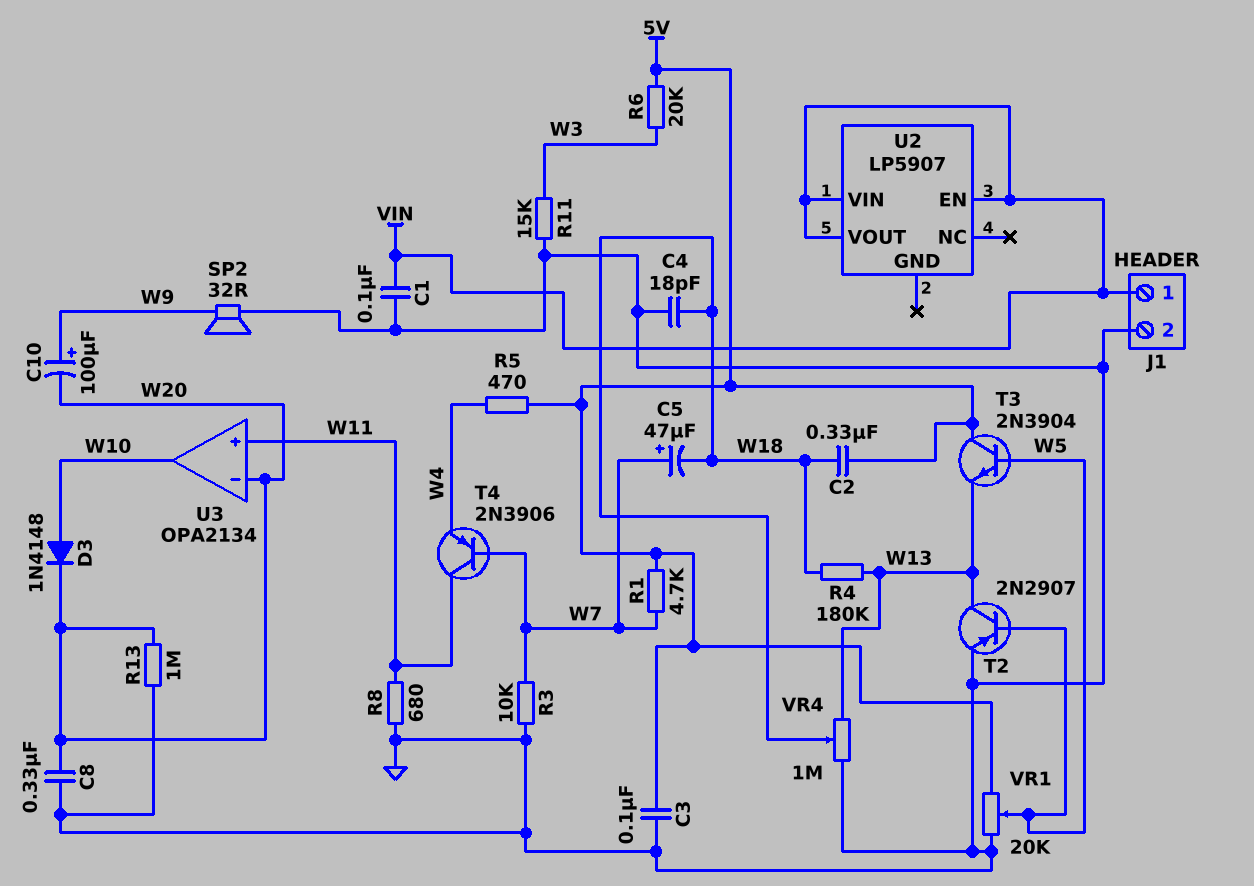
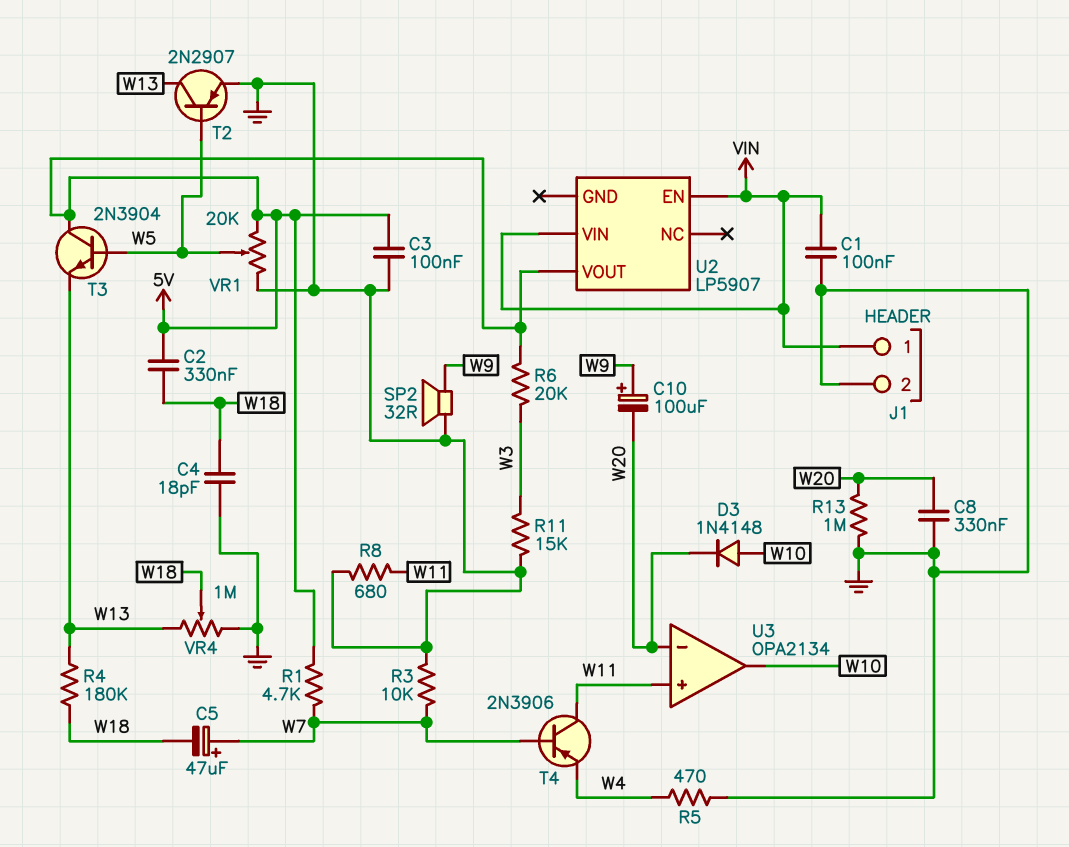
R5: 470 (5V, W4) -> 470 (GND, W4)
U2 pin VOUT: VIN -> 5V

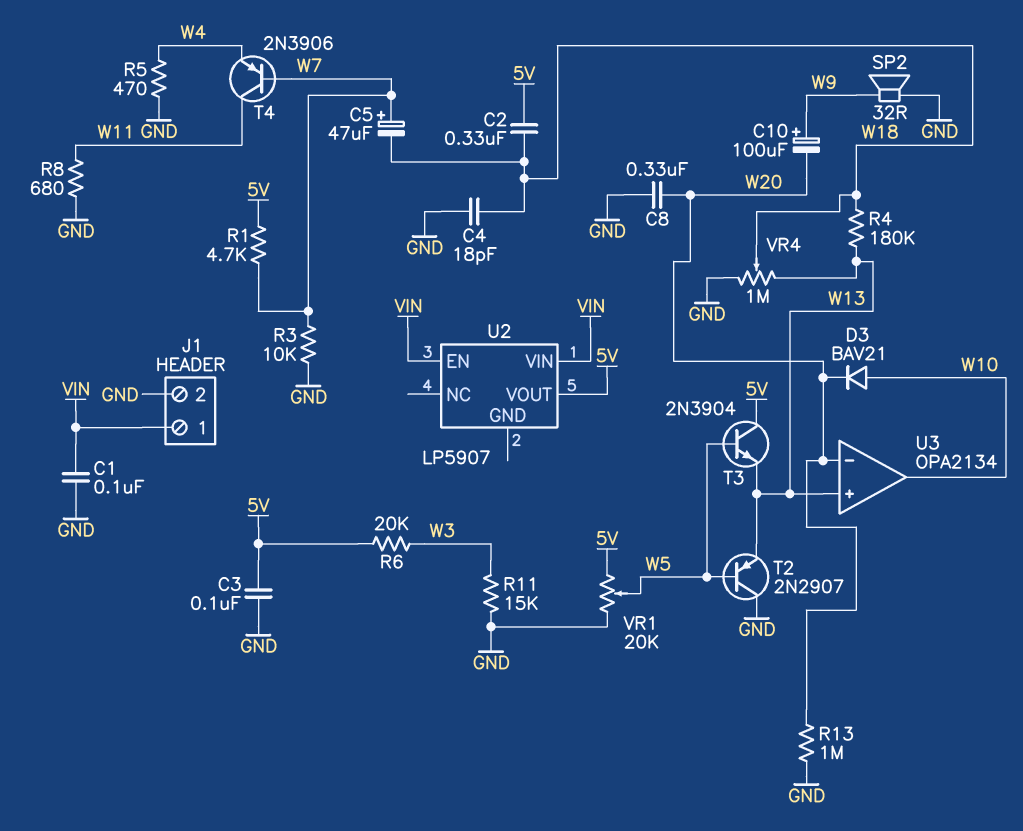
D3: diode 1N4148 (A W10, K W20) -> diode BAV21 (A W10, K W20)
T2: PNP 2N2907 (B W5, C W13, E GND) -> PNP 2N2907 (B W5, C GND, E W13)
U3 pin in+: W11 -> W13

